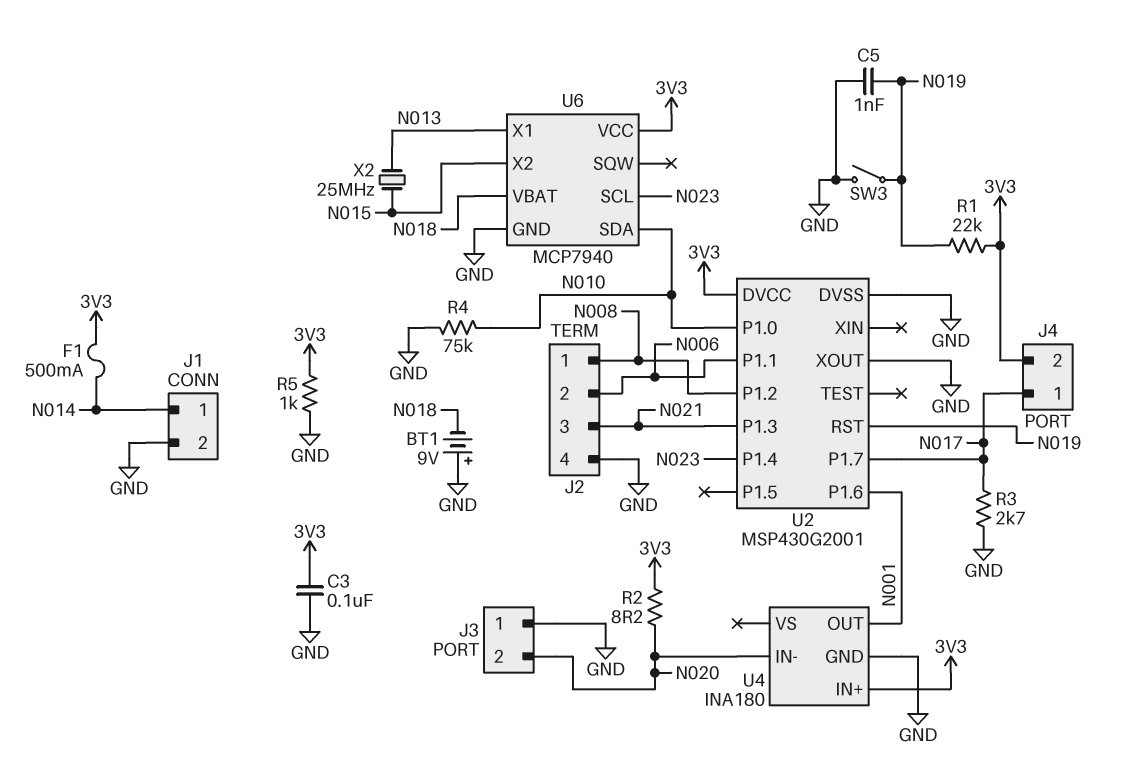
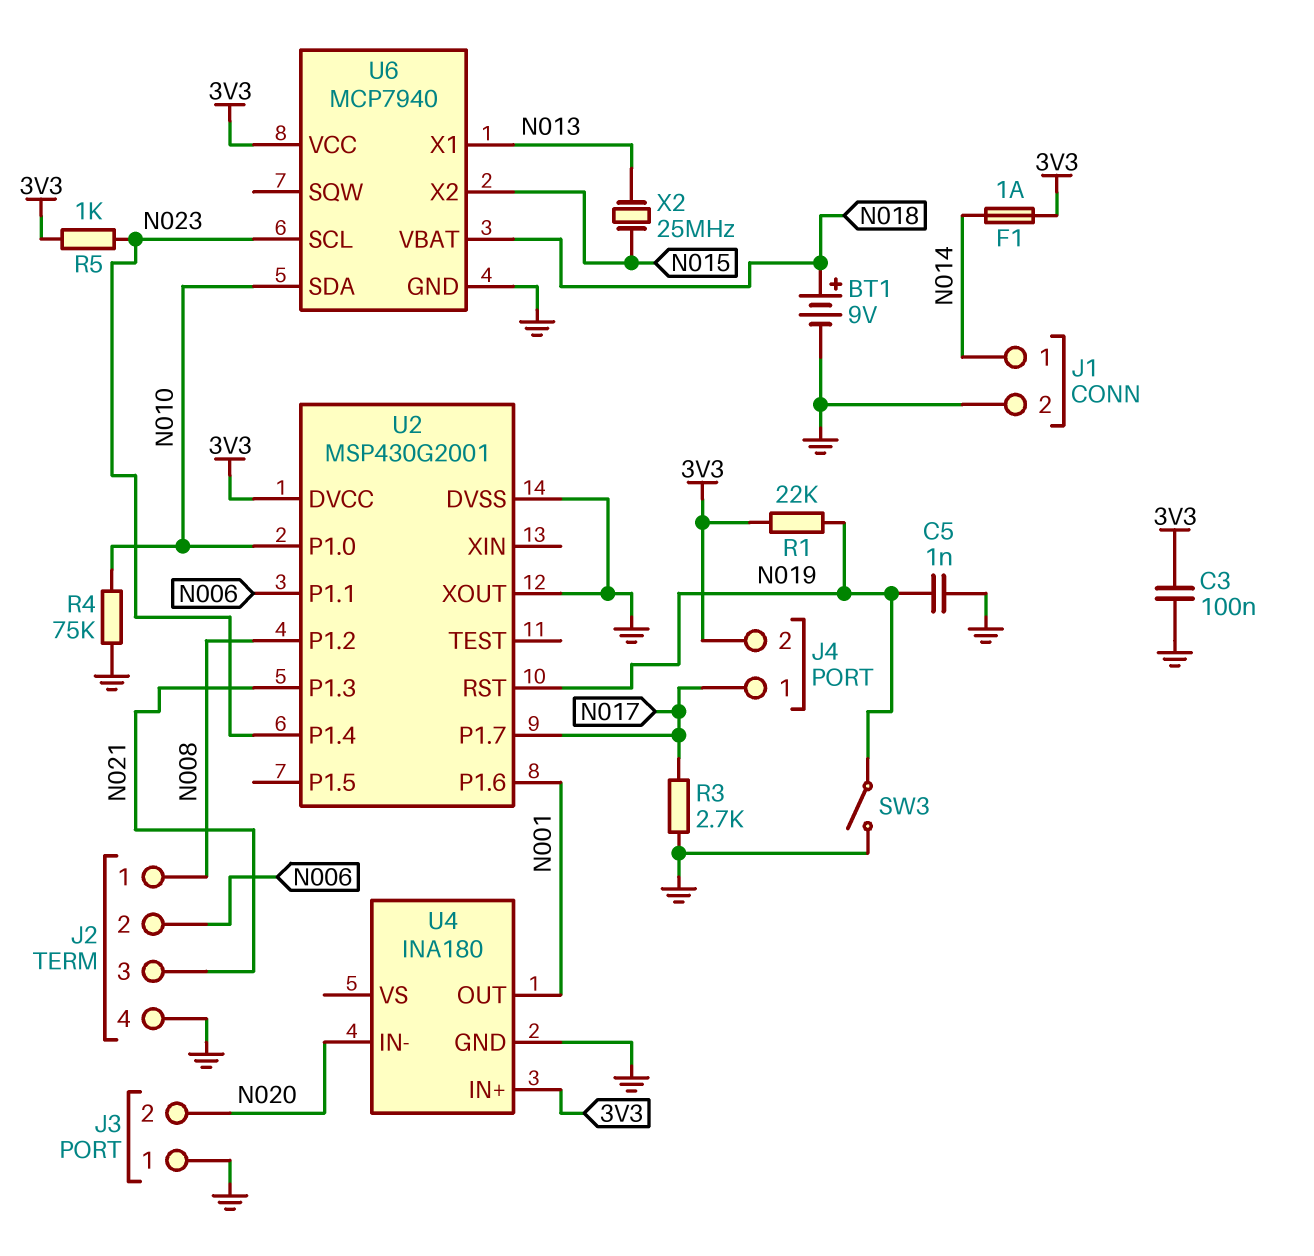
BT1: 9V (plus GND, minus N018) -> 9V (plus N018, minus GND)
F1: 500mA (3V3, N014) -> 1A (3V3, N014)
R2: 8.2 (3V3, N020) -> none
R5: 1k (3V3, GND) -> 1k (3V3, N023)

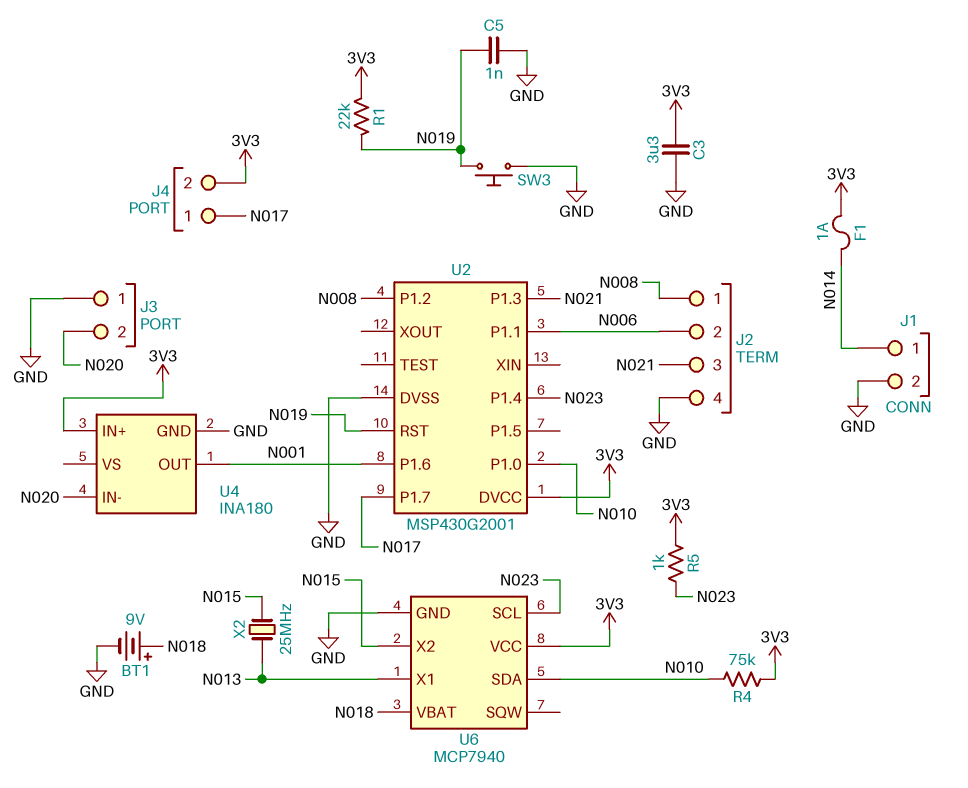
C3: 100nF (3V3, GND) -> 3.3uF (3V3, GND)
R3: 2.7k (GND, N017) -> none
R4: 75k (GND, N010) -> 75k (3V3, N010)
SW3: switch (GND, N019) -> button (GND, N019)
U2 pin XOUT: GND -> none

